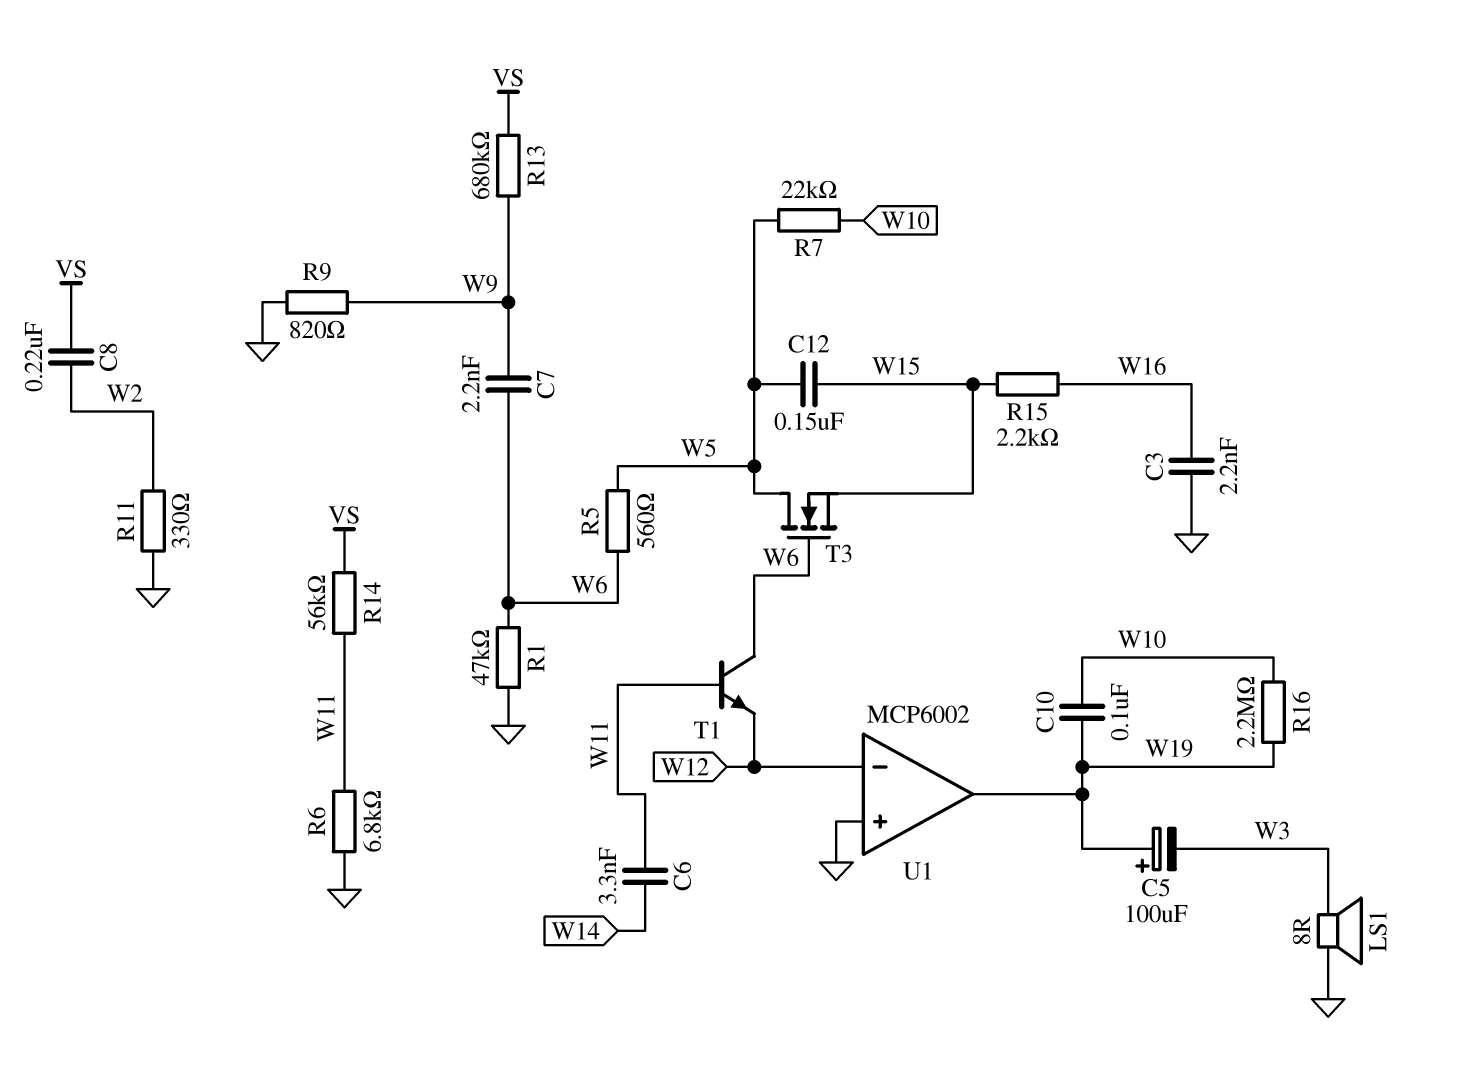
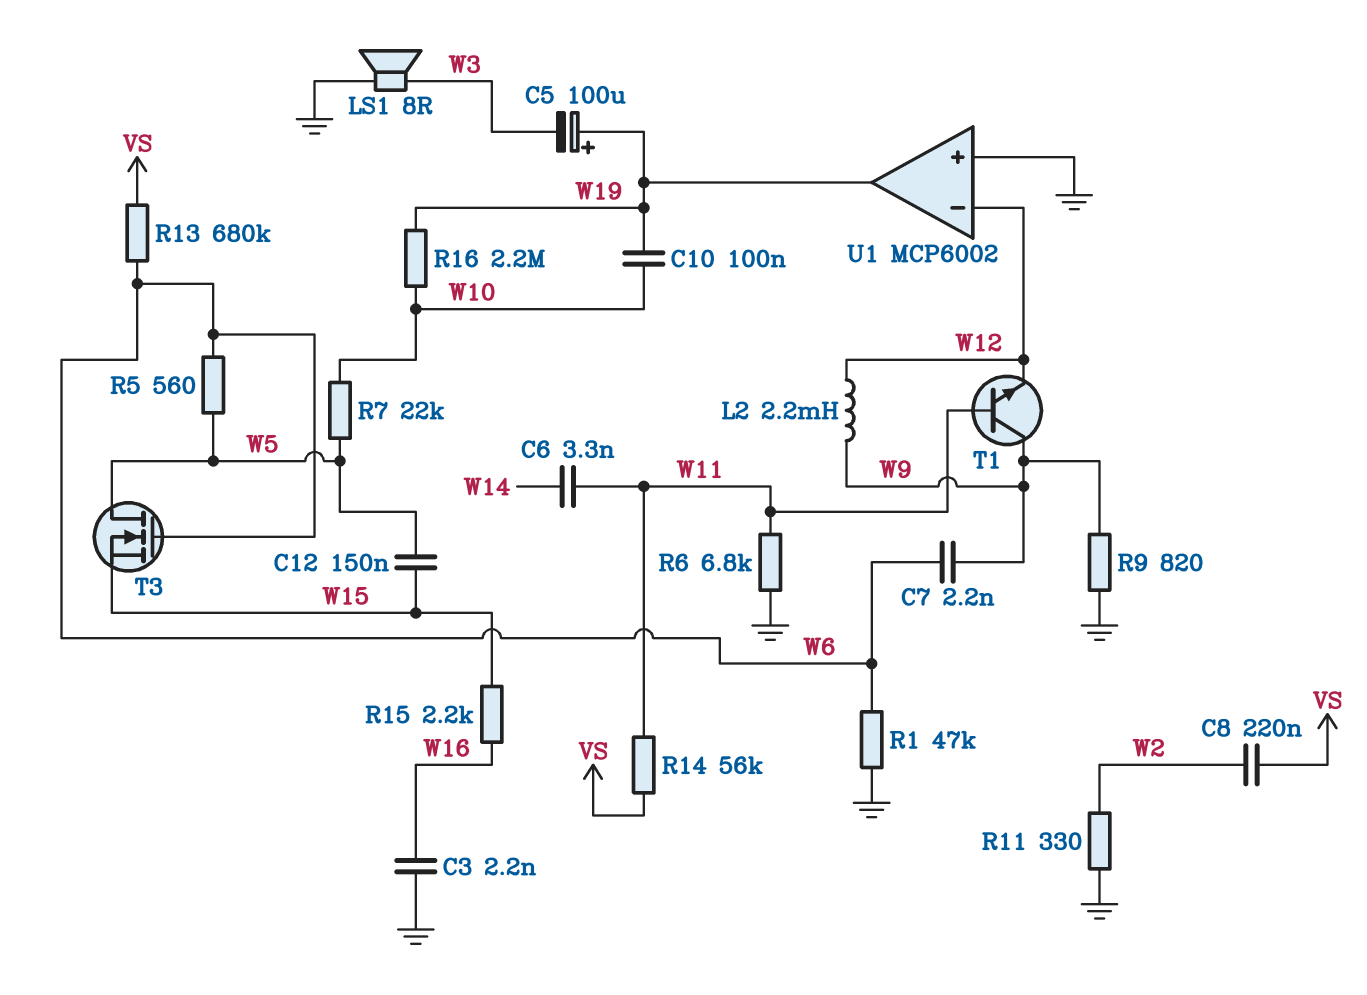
L2: none -> 2.2mH (W9, W12)
R13: 680k (VS, W9) -> 680k (VS, W6)
T1: NPN (B W11, C W6, E W12) -> NPN (B W11, C W9, E W12)

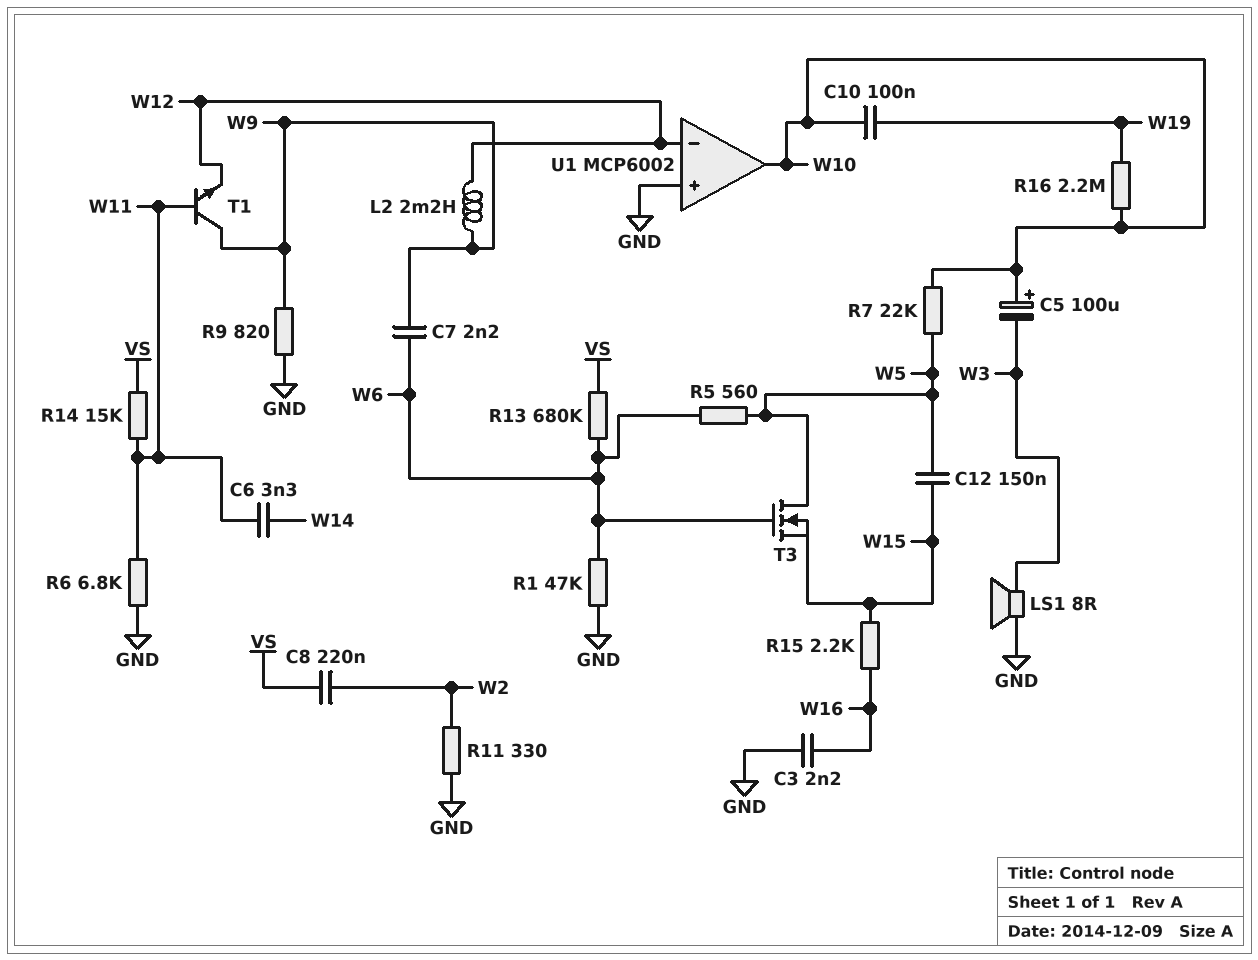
C5: 100uF (plus W19, minus W3) -> 100uF (plus W10, minus W3)
R14: 56k (VS, W11) -> 15k (VS, W11)
U1 pin out: W19 -> W10

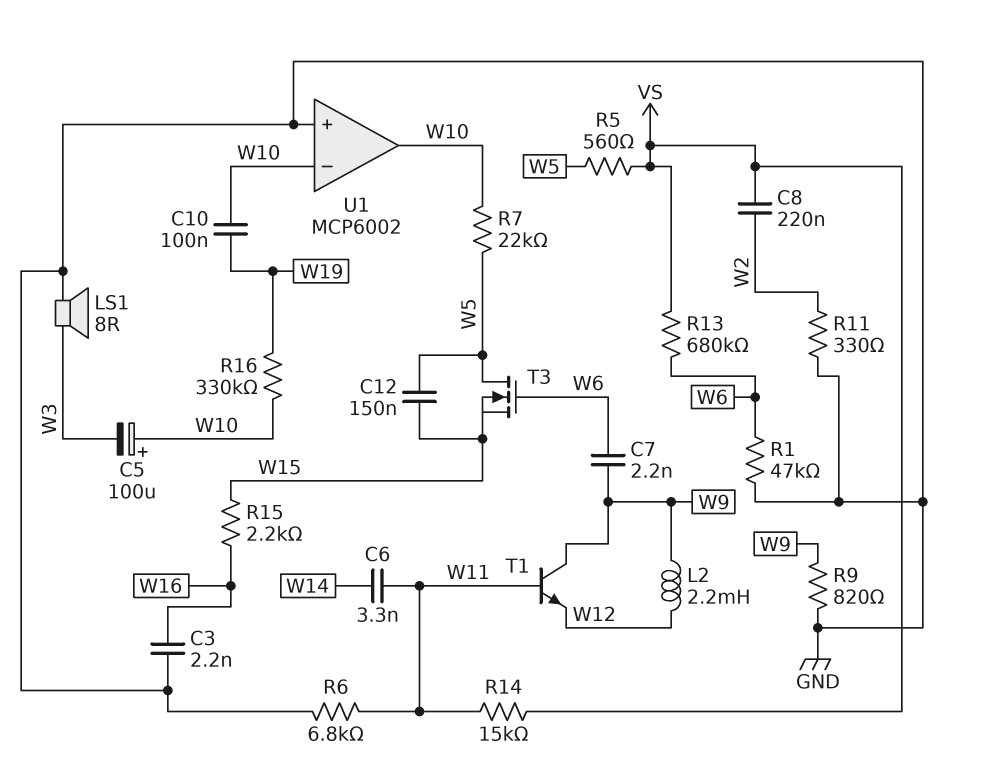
R5: 560 (W5, W6) -> 560 (VS, W5)
R16: 2.2M (W10, W19) -> 330k (W10, W19)
U1 pin in-: W12 -> W10

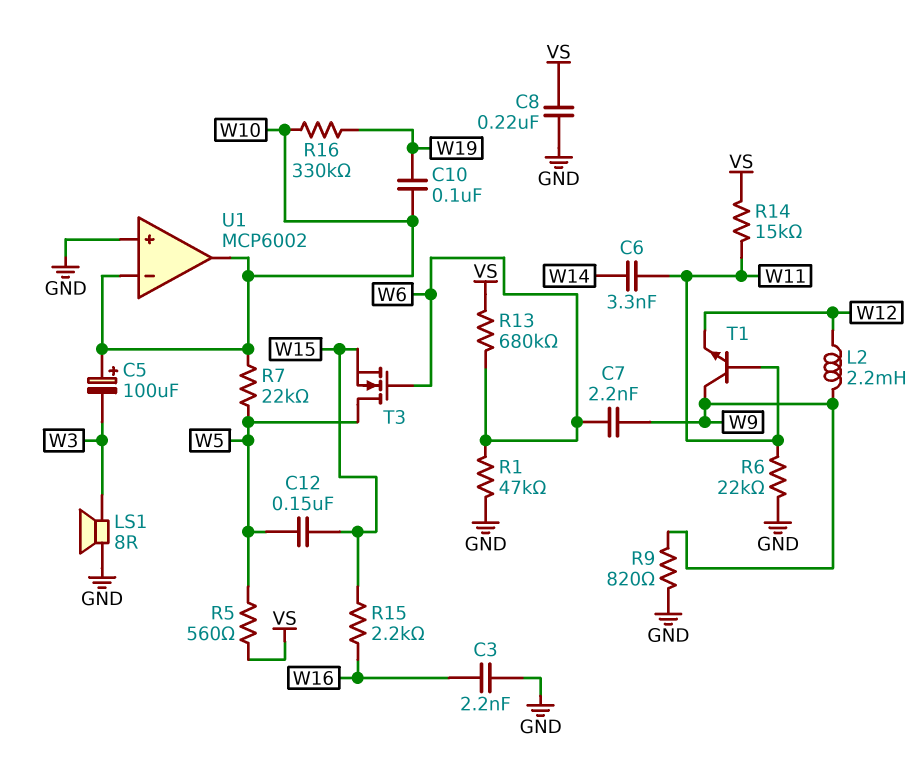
C8: 220nF (VS, W2) -> 220nF (GND, VS)
R6: 6.8k (GND, W11) -> 22k (GND, W11)
R11: 330 (GND, W2) -> none

